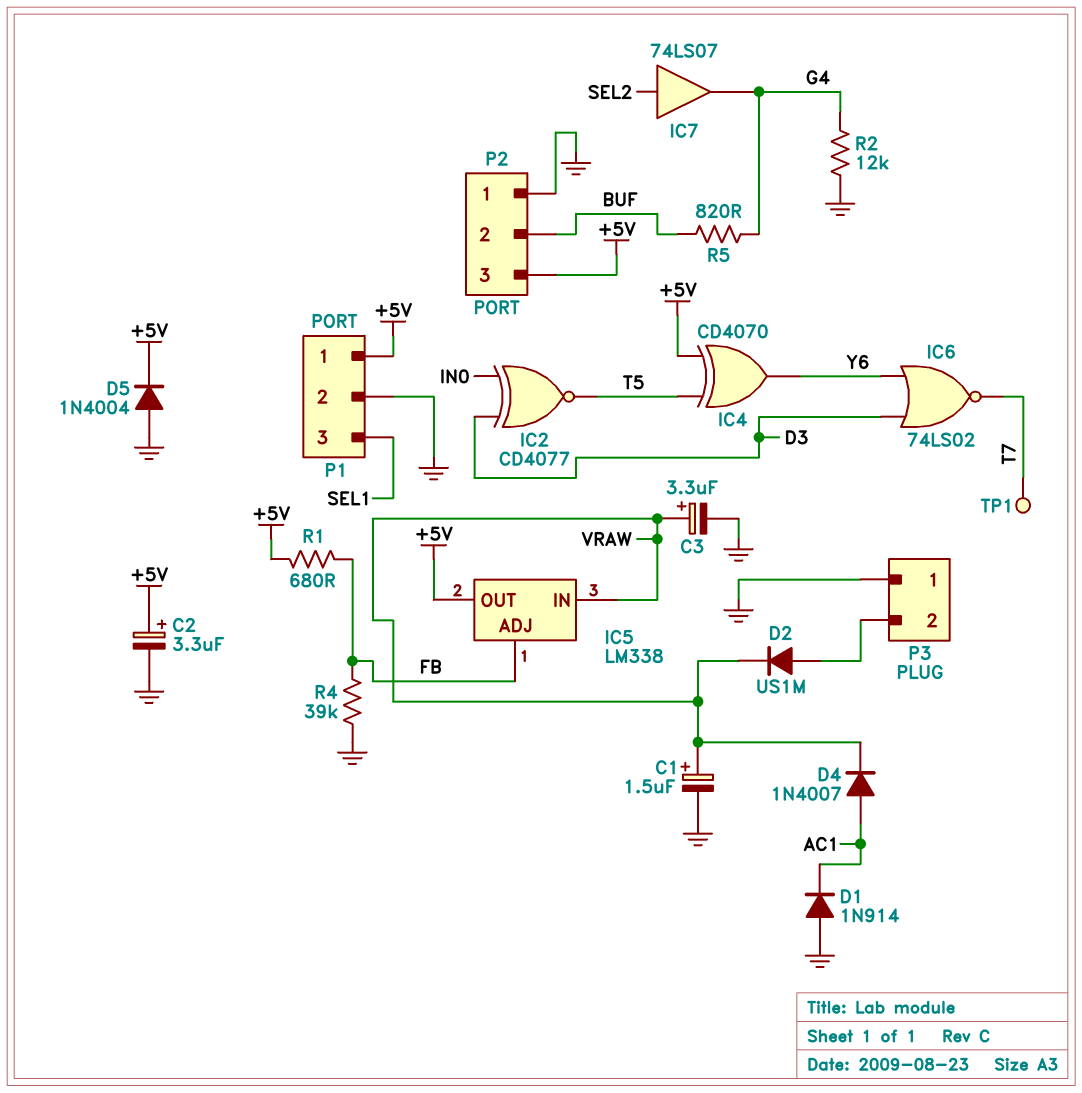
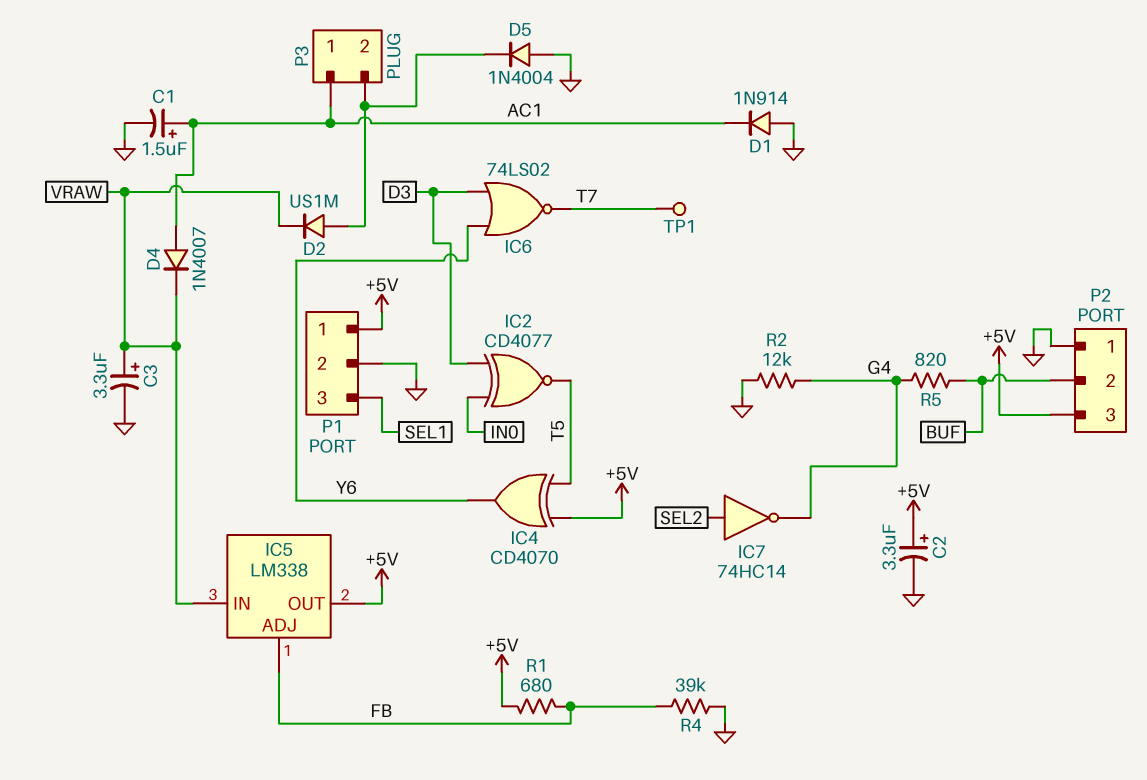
C1: 1.5uF (plus VRAW, minus GND) -> 1.5uF (plus AC1, minus GND)
D5: diode 1N4004 (A GND, K +5V) -> diode 1N4004 (A GND, K P3/2)
IC7: buffer 74LS07 (in SEL2, out G4) -> NOT 74HC14 (in SEL2, out G4)
P3 pin 1: GND -> AC1

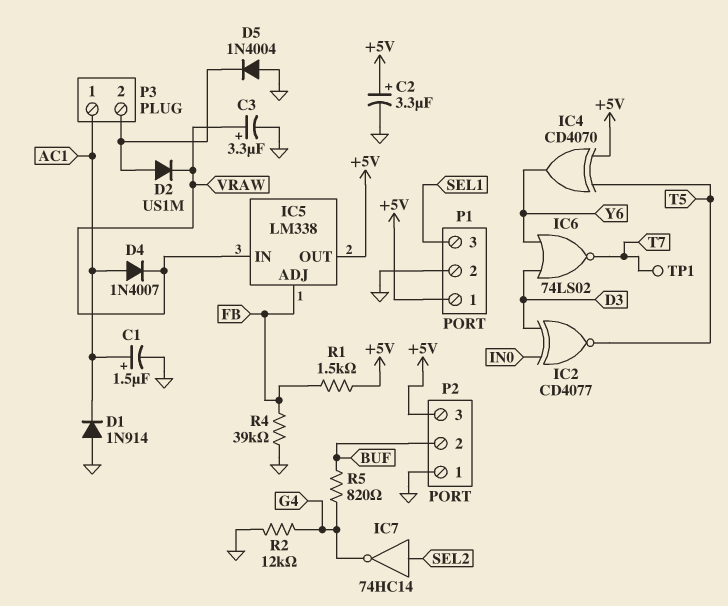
R1: 680 (+5V, FB) -> 1.5k (+5V, FB)

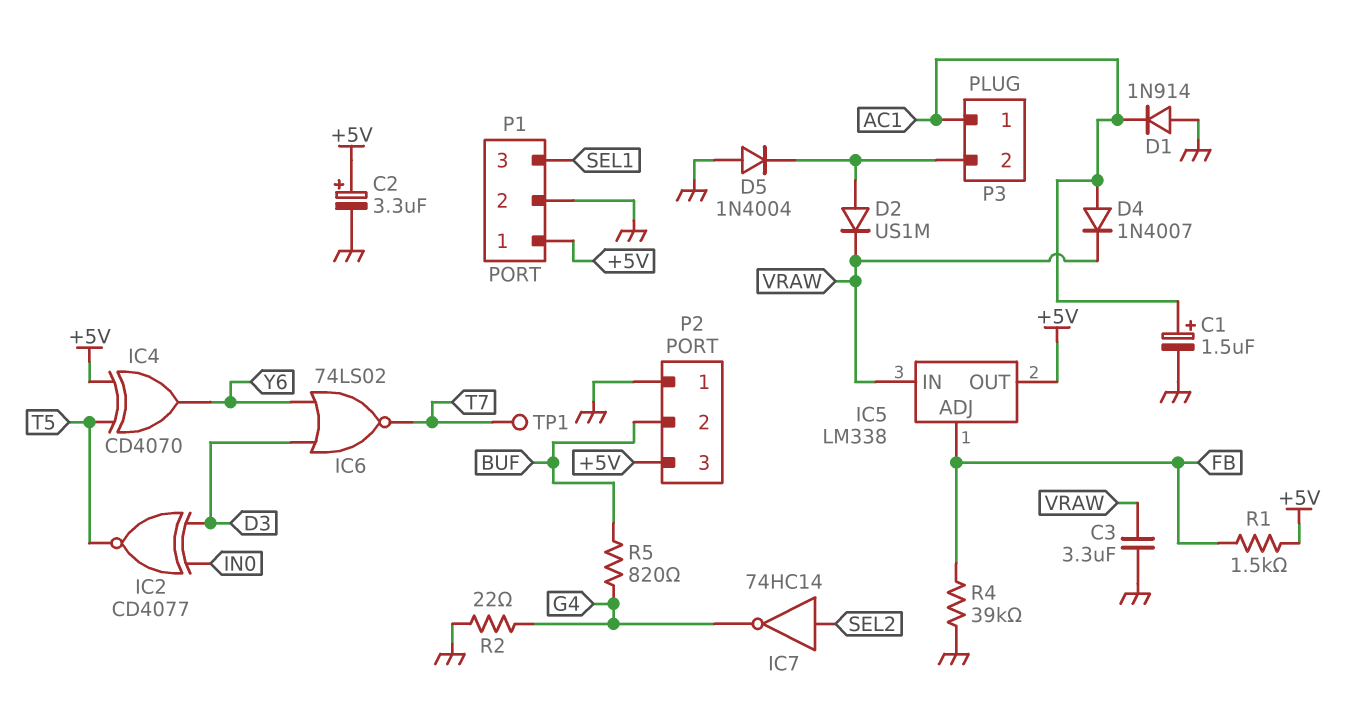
C3: 3.3uF (plus VRAW, minus GND) -> 3.3uF (GND, VRAW)
R2: 12k (G4, GND) -> 22 (G4, GND)

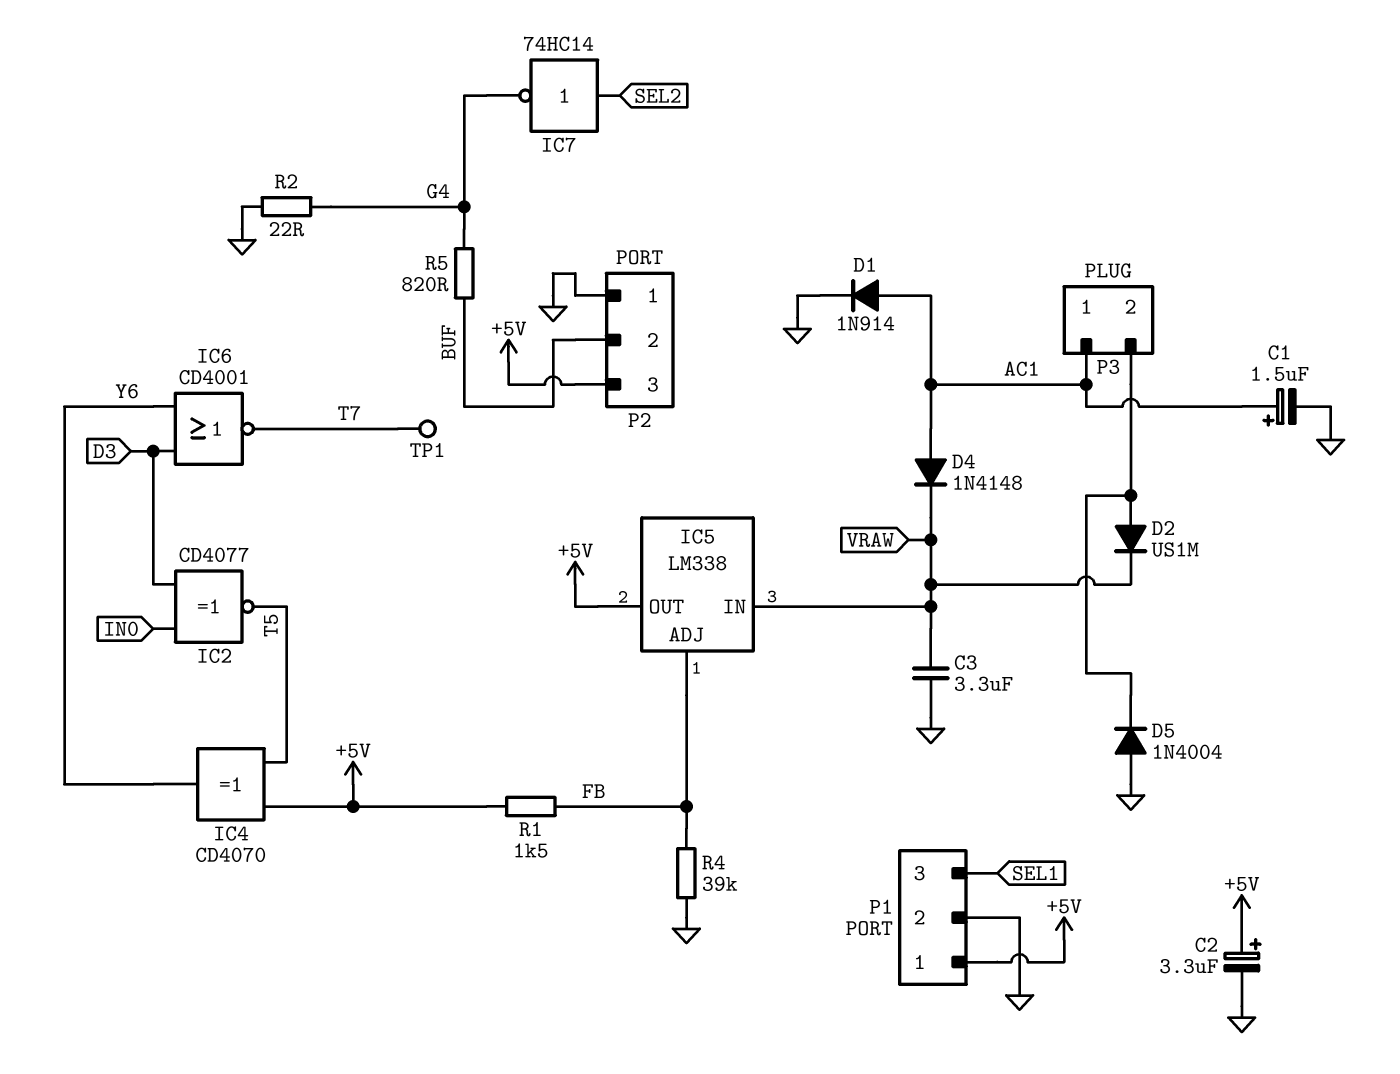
D1: diode 1N914 (A GND, K AC1) -> diode 1N914 (A AC1, K GND)
D4: diode 1N4007 (A AC1, K VRAW) -> diode 1N4148 (A AC1, K VRAW)
IC6: NOR 74LS02 (in D3, in Y6, out T7) -> NOR CD4001 (in D3, in Y6, out T7)

